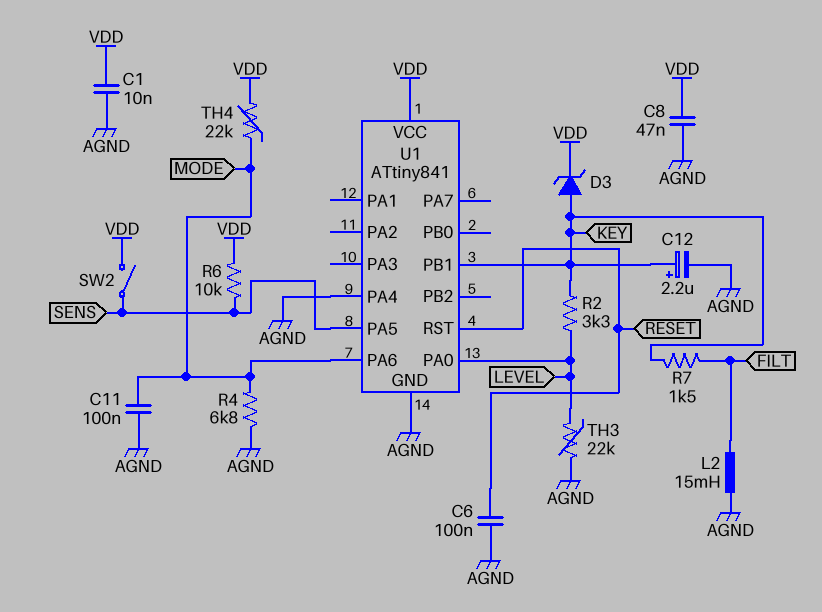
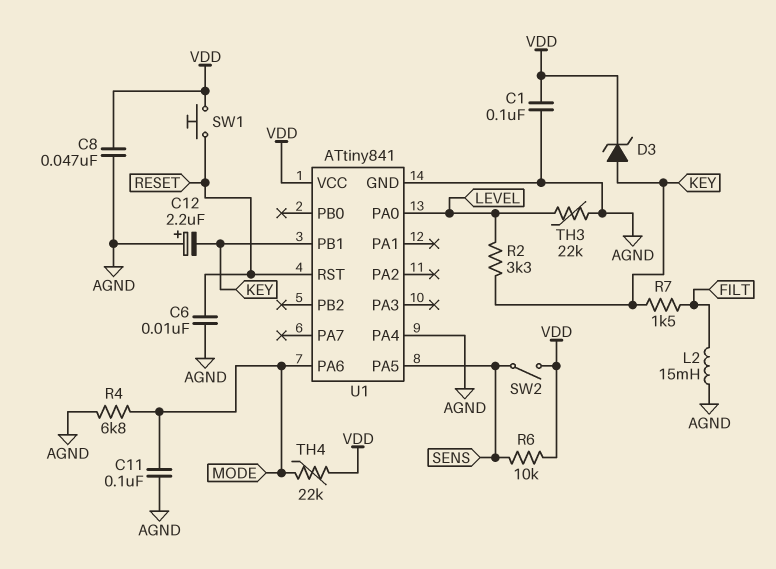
C1: 10nF (AGND, VDD) -> 100nF (AGND, VDD)
C6: 100nF (AGND, RESET) -> 10nF (AGND, RESET)
C12: 2.2uF (plus KEY, minus AGND) -> 2.2uF (plus AGND, minus KEY)
SW1: none -> button (RESET, VDD)

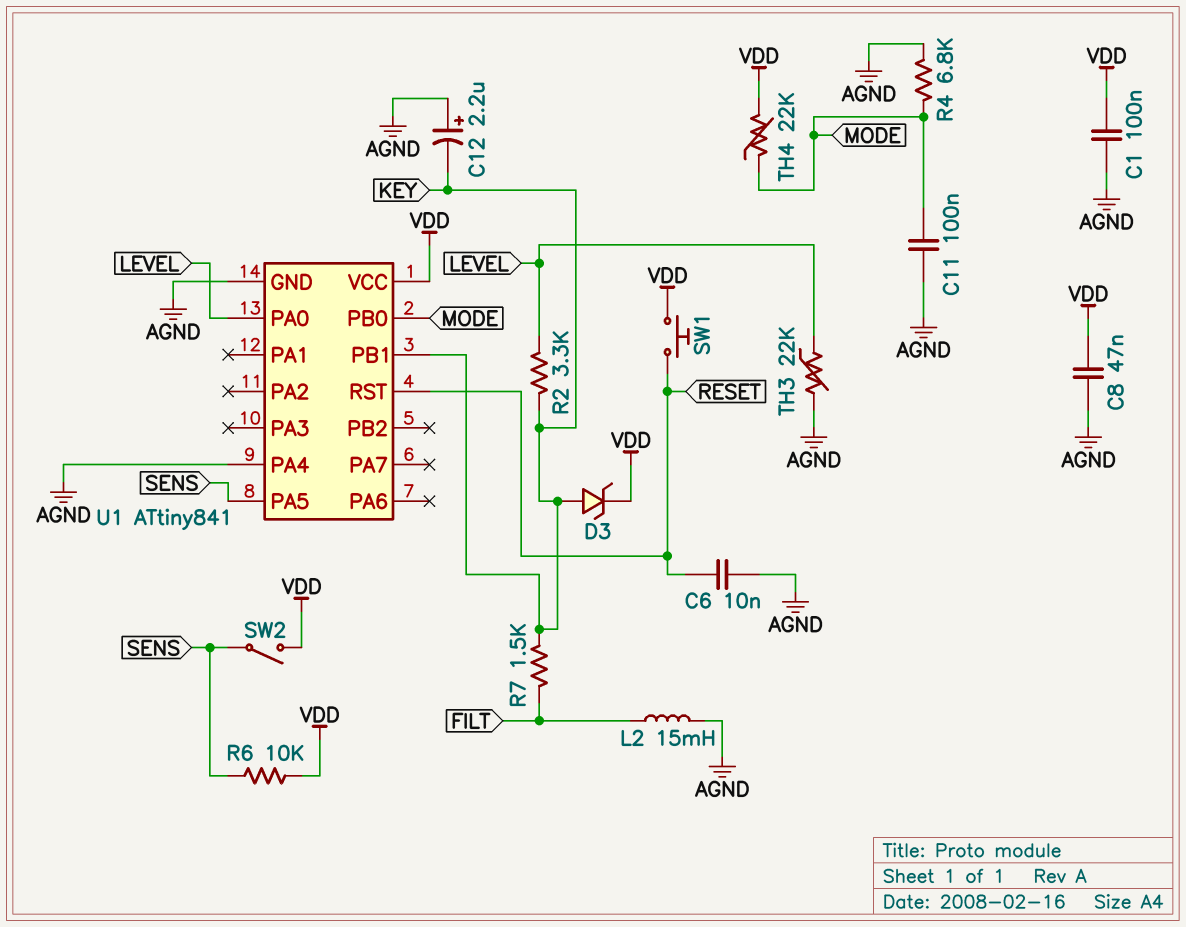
U1 pin PA6: MODE -> none
U1 pin PB0: none -> MODE

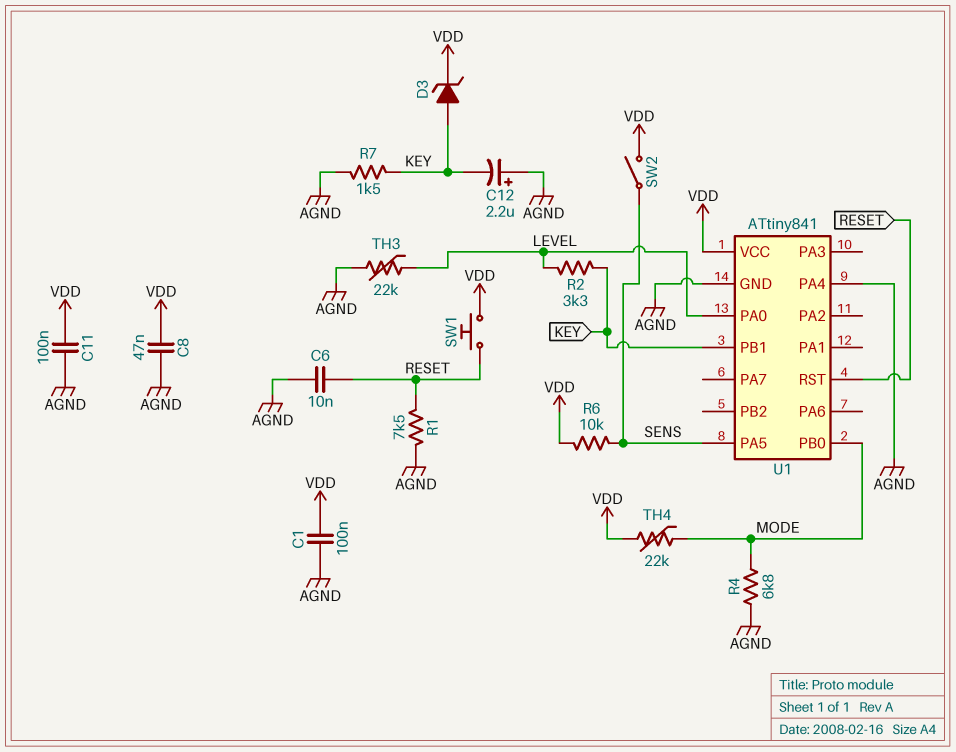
C11: 100nF (AGND, MODE) -> 100nF (AGND, VDD)
L2: 15mH (AGND, FILT) -> none
R1: none -> 7.5k (AGND, RESET)
R7: 1.5k (FILT, KEY) -> 1.5k (AGND, KEY)

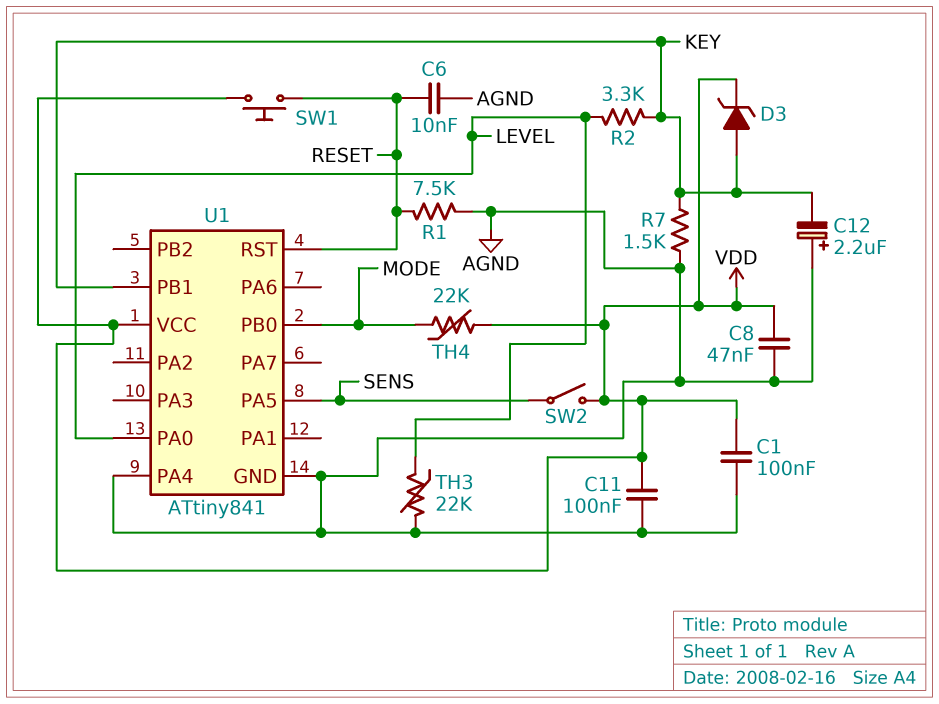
R4: 6.8k (AGND, MODE) -> none
R6: 10k (SENS, VDD) -> none

